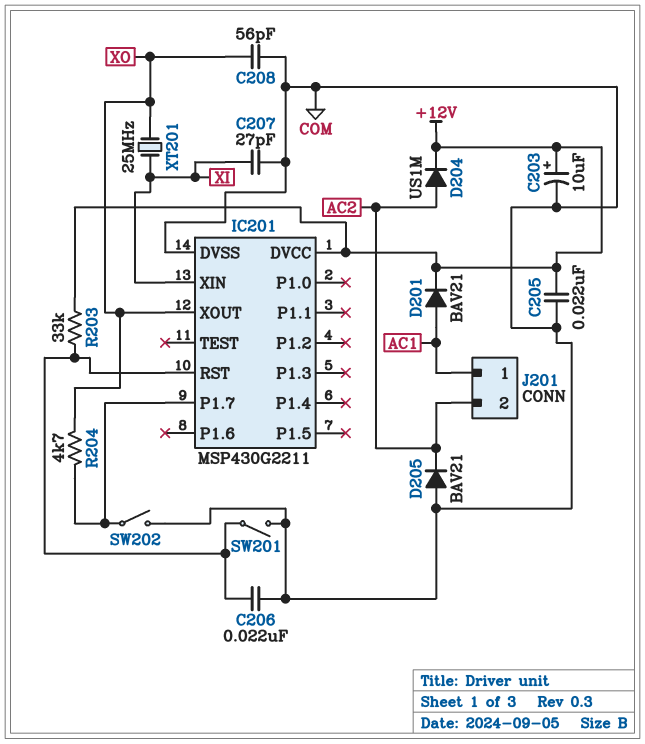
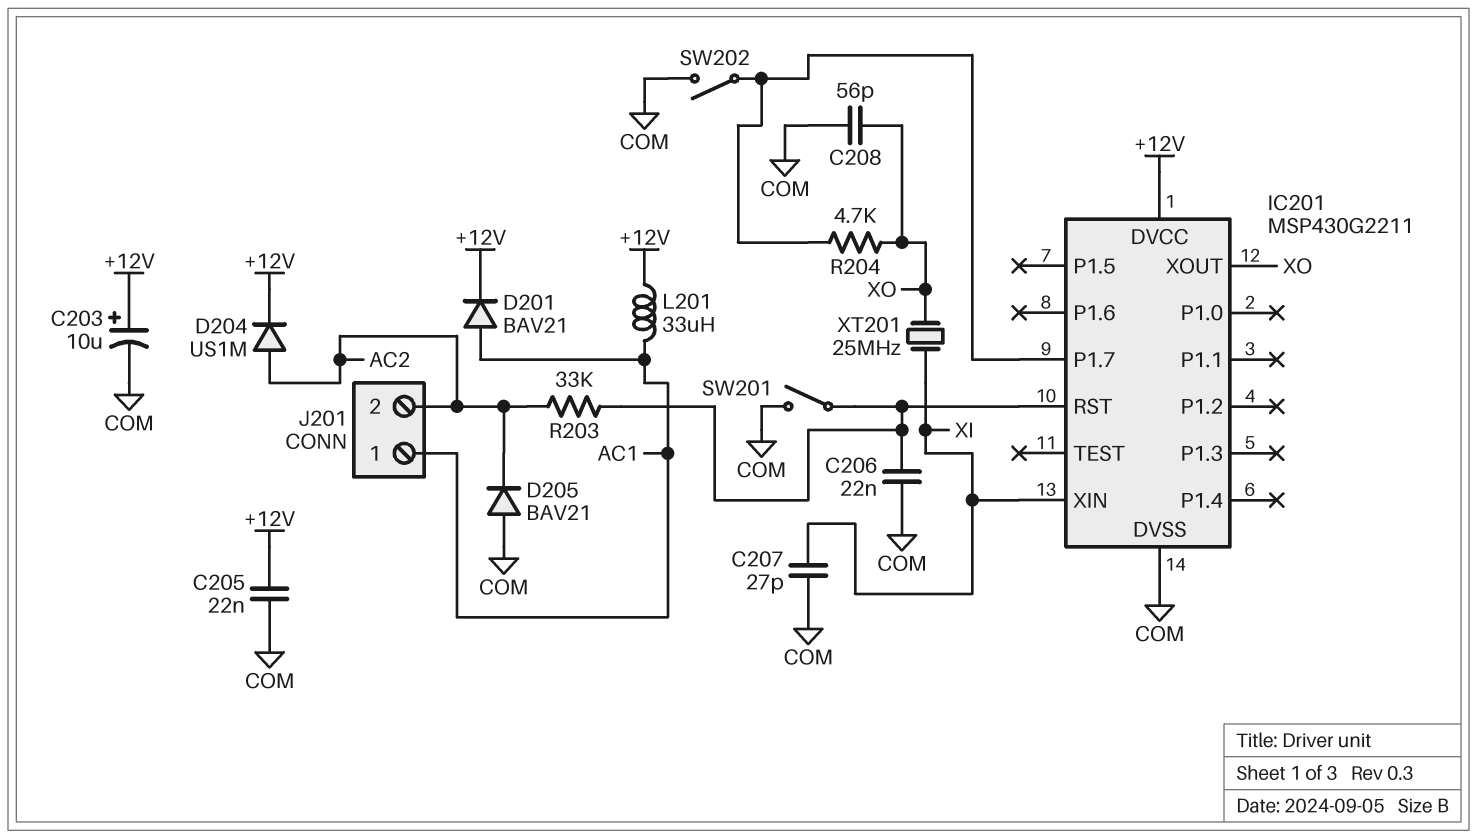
L201: none -> 33uH (+12V, AC1)
R203: 33k (+12V, IC201/RST) -> 33k (AC2, IC201/RST)

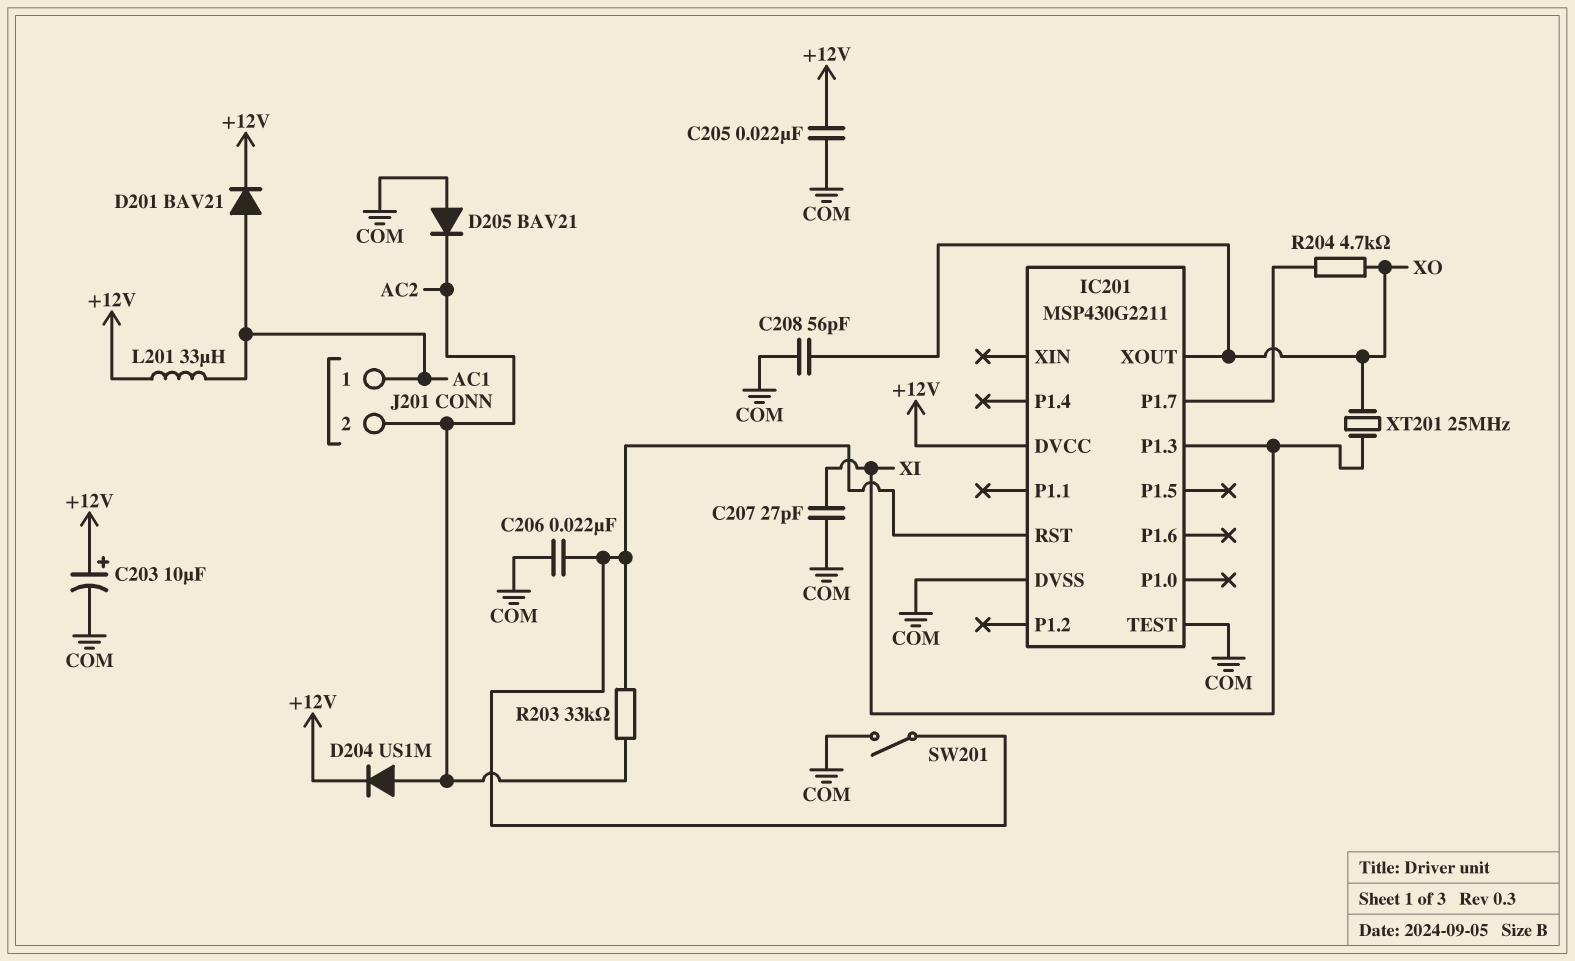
IC201 pin P1.3: none -> XI
IC201 pin TEST: none -> COM
IC201 pin XIN: XI -> none
SW202: switch (COM, IC201/P1.7) -> none

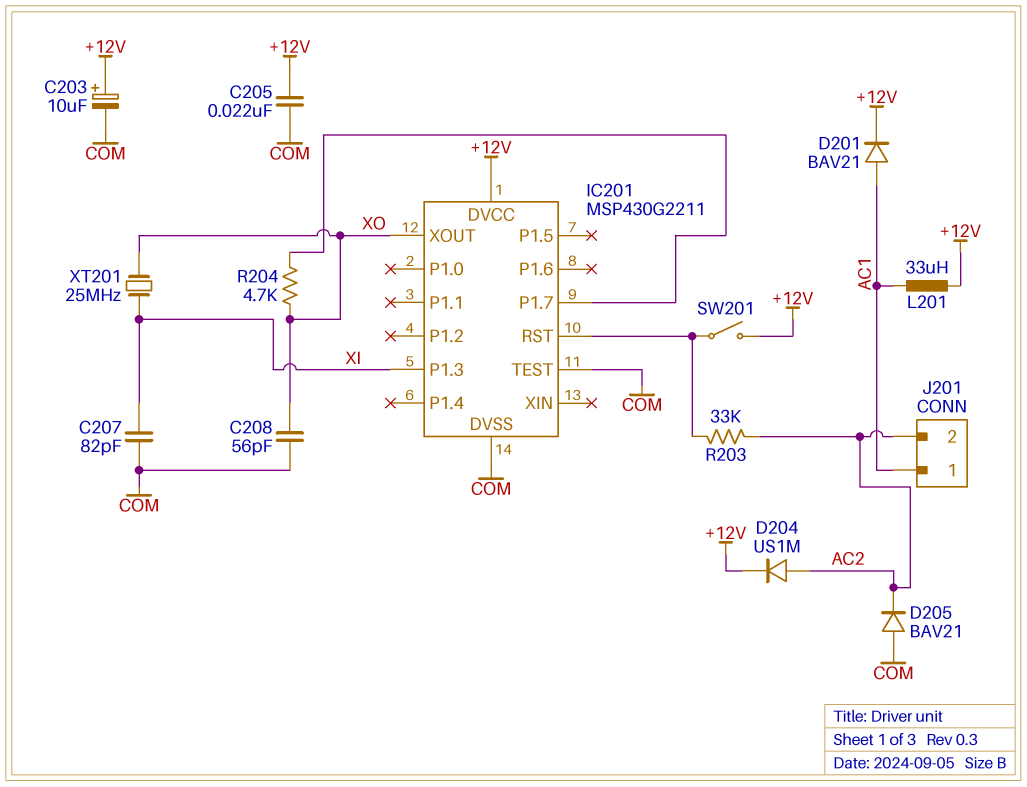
C206: 22nF (COM, IC201/RST) -> none
C207: 27pF (COM, XI) -> 82pF (COM, XI)
SW201: switch (COM, IC201/RST) -> switch (+12V, IC201/RST)

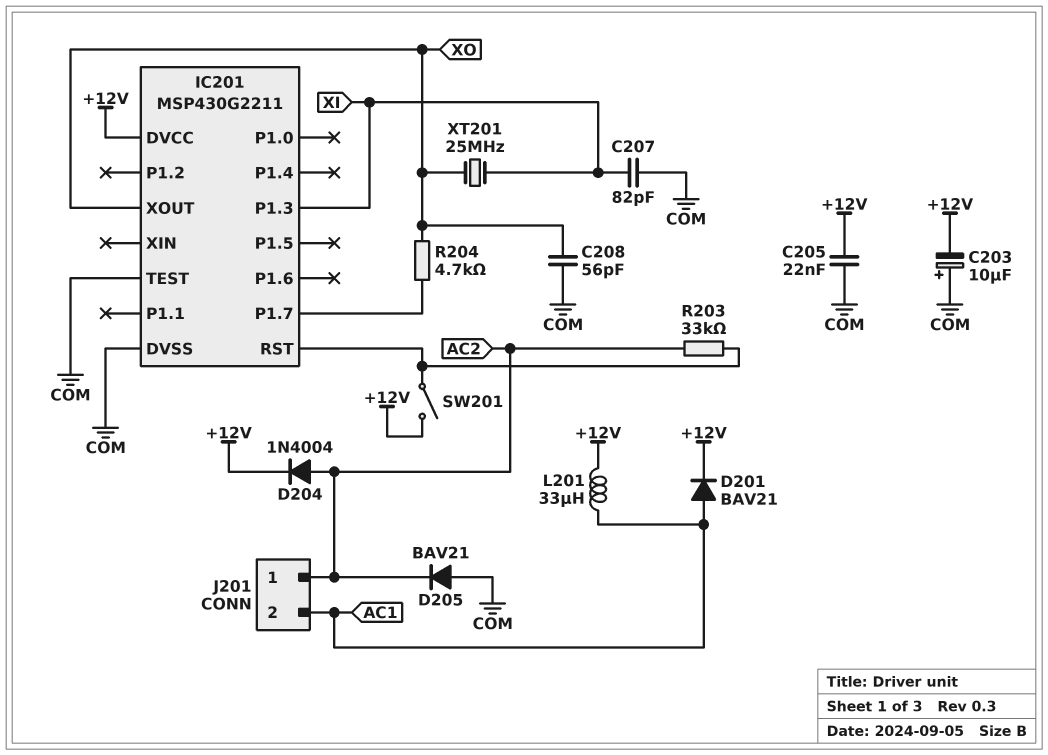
C203: 10uF (plus +12V, minus COM) -> 10uF (plus COM, minus +12V)
D204: diode US1M (A AC2, K +12V) -> diode 1N4004 (A AC2, K +12V)
J201 pin 1: AC1 -> AC2
J201 pin 2: AC2 -> AC1

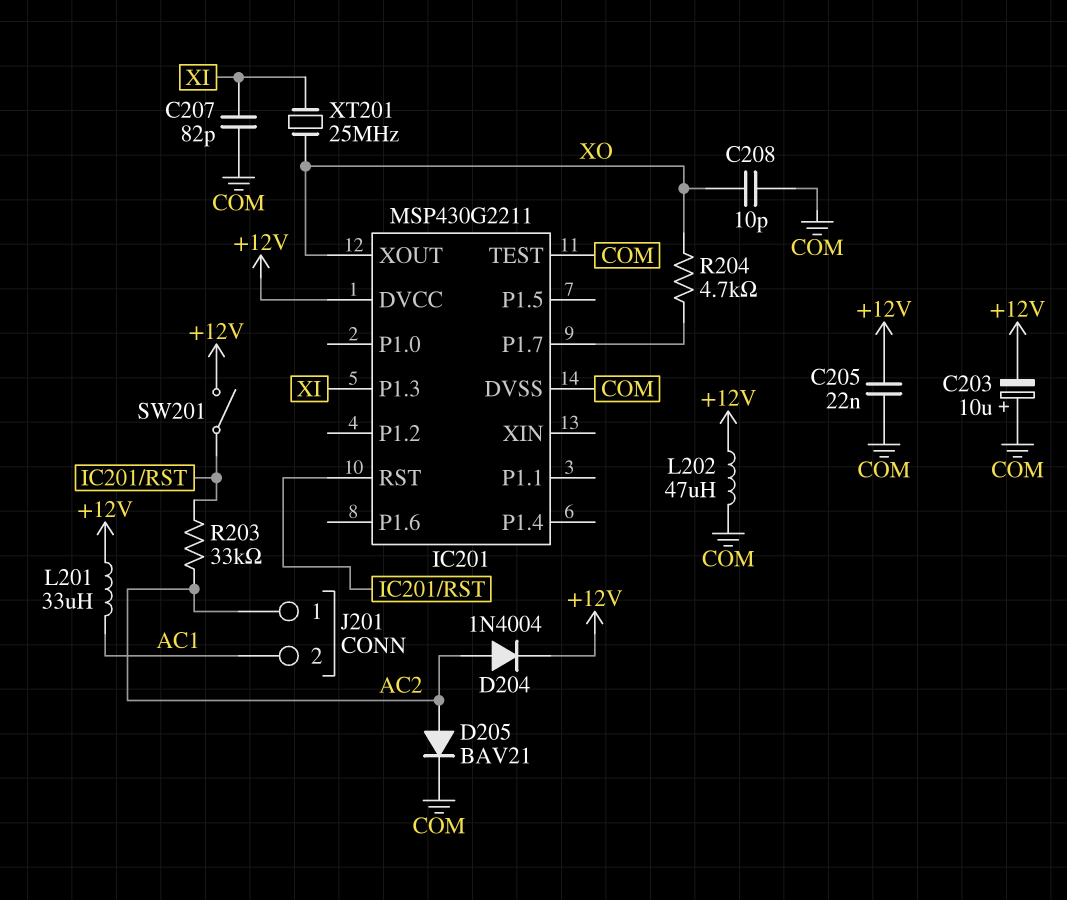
C208: 56pF (COM, XO) -> 10pF (COM, XO)
D201: diode BAV21 (A AC1, K +12V) -> none
D205: diode BAV21 (A COM, K AC2) -> diode BAV21 (A AC2, K COM)
L202: none -> 47uH (+12V, COM)

